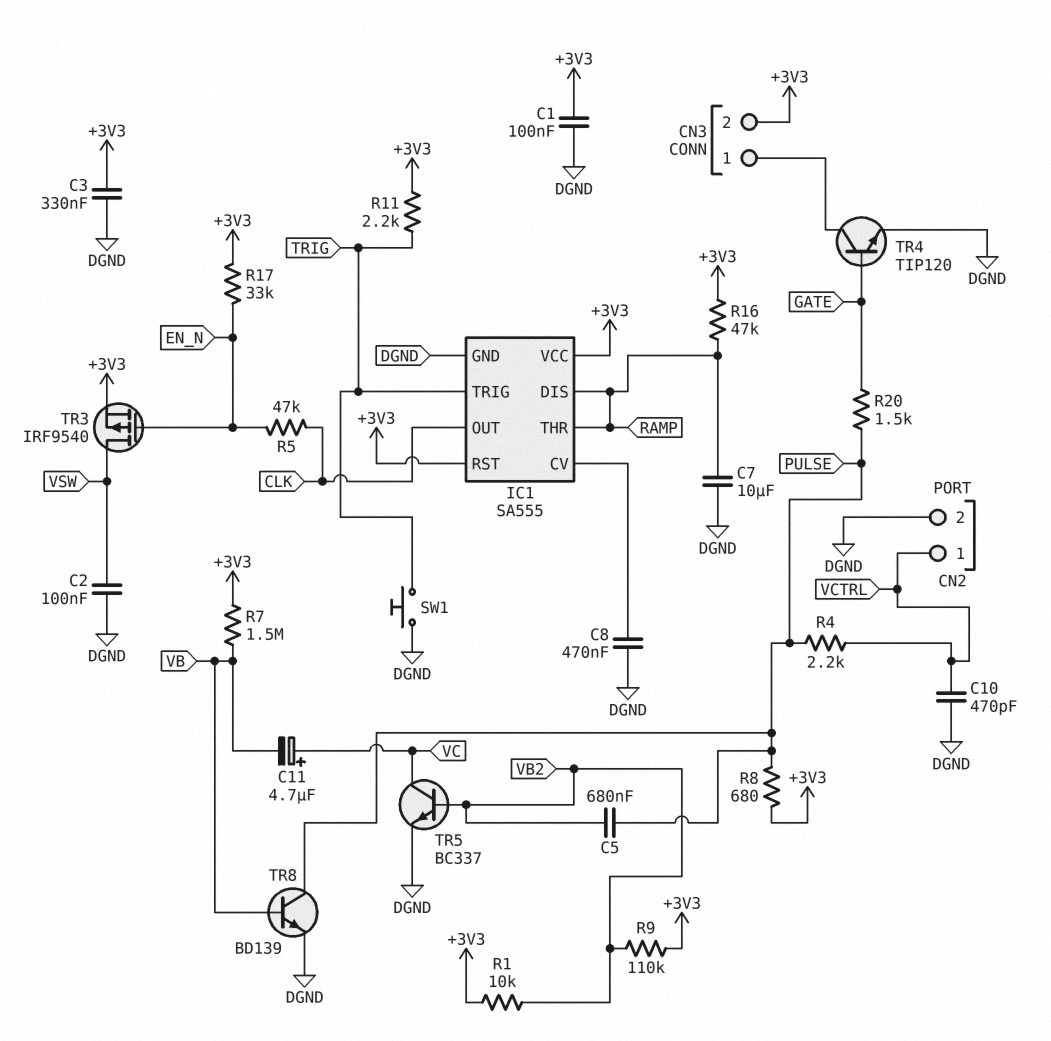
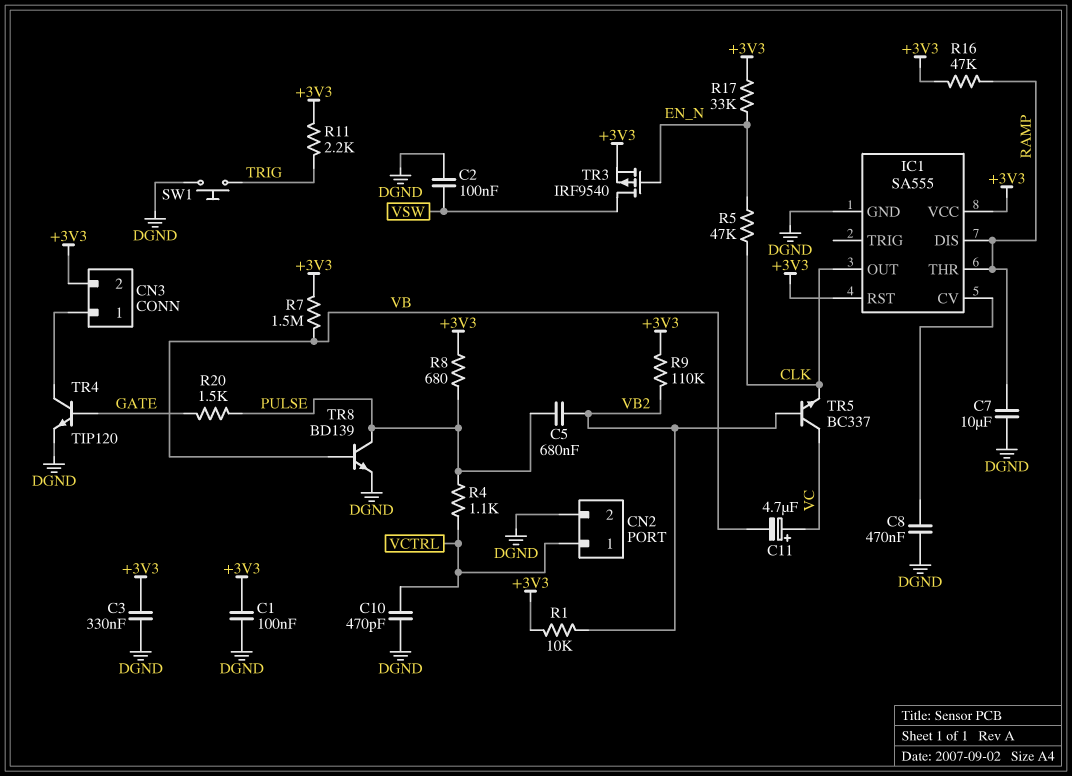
IC1 pin TRIG: TRIG -> none
R4: 2.2k (PULSE, VCTRL) -> 1.1k (PULSE, VCTRL)
TR5: NPN BC337 (B VB2, C VC, E DGND) -> NPN BC337 (B VB2, C VC, E CLK)

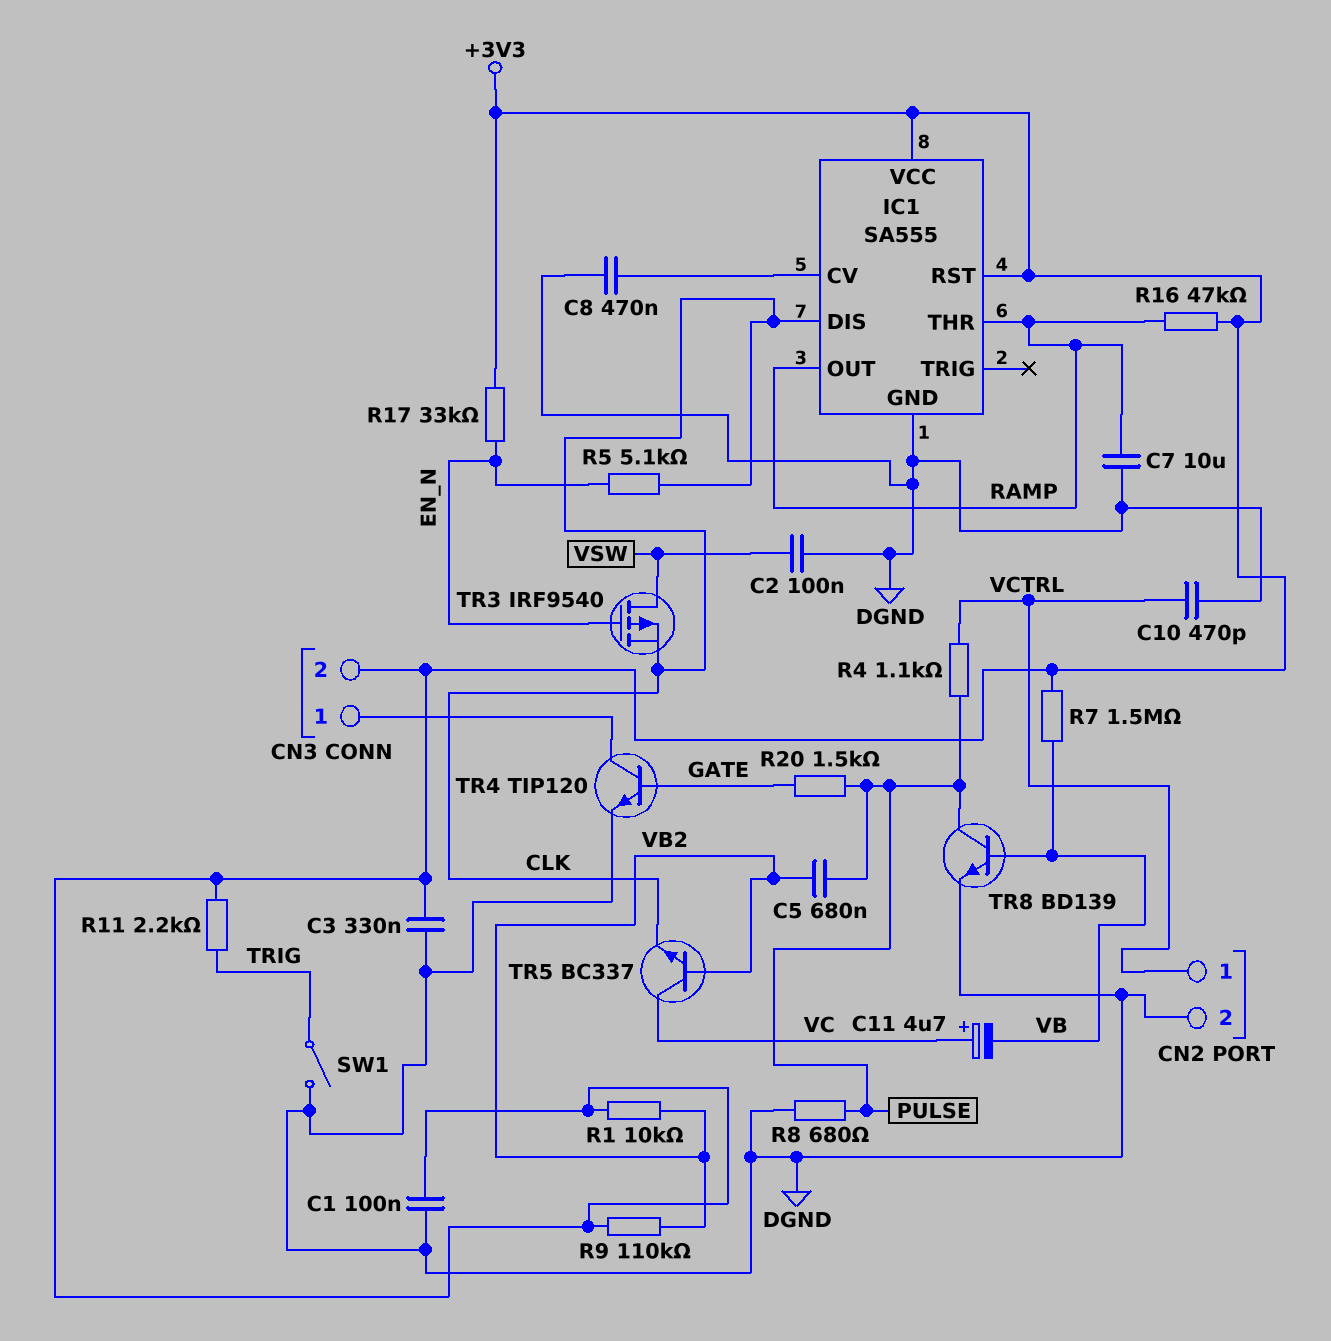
IC1 pin DIS: RAMP -> CLK
IC1 pin OUT: CLK -> RAMP
R5: 47k (CLK, EN_N) -> 5.1k (CLK, EN_N)
R8: 680 (+3V3, PULSE) -> 680 (DGND, PULSE)
SW1: button (DGND, TRIG) -> switch (DGND, TRIG)
TR3: PMOS IRF9540 (G EN_N, D VSW, S +3V3) -> PMOS IRF9540 (G EN_N, D VSW, S CLK)

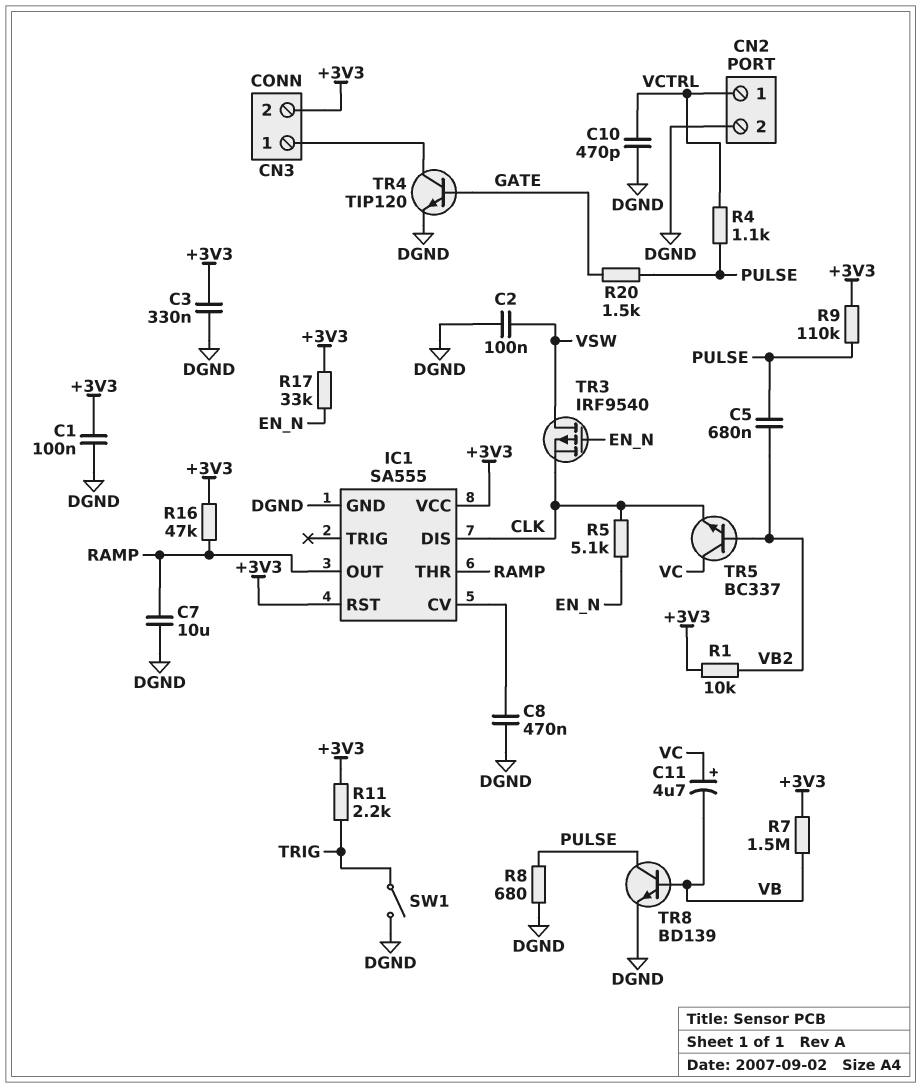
R9: 110k (+3V3, VB2) -> 110k (+3V3, PULSE)

